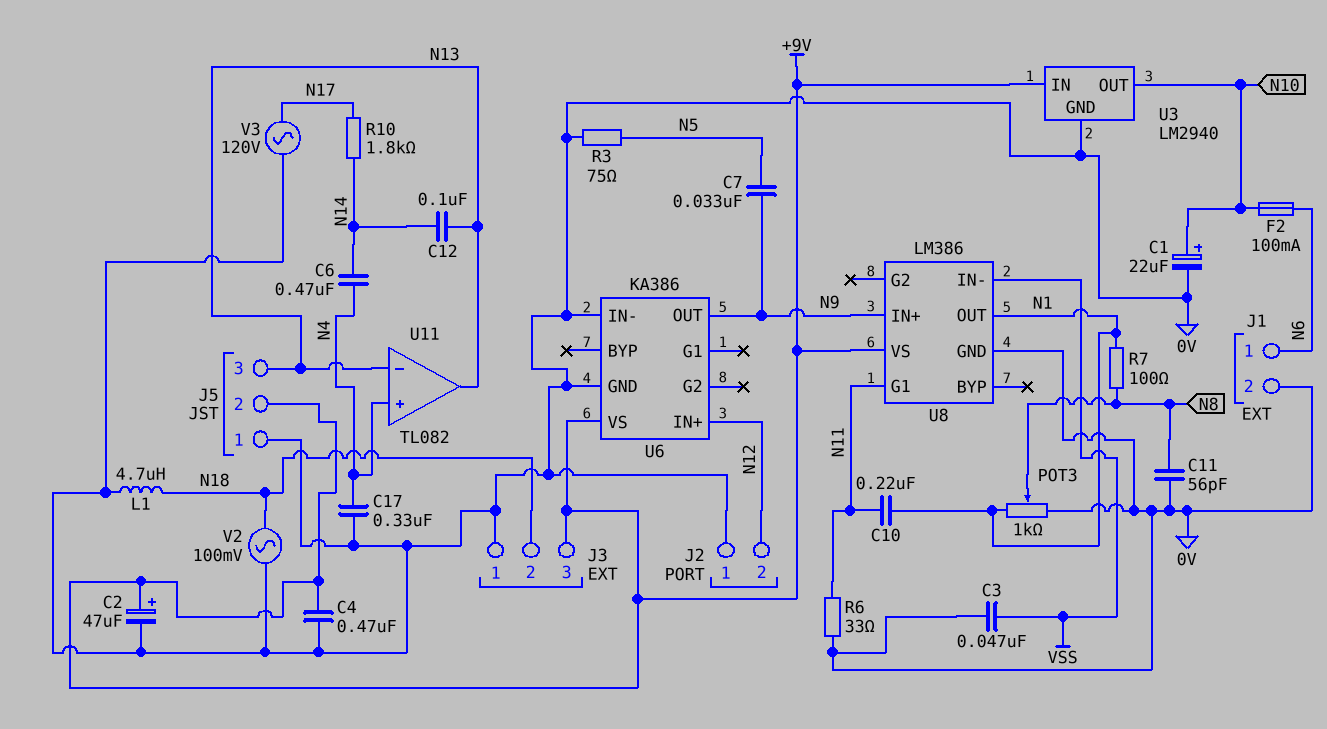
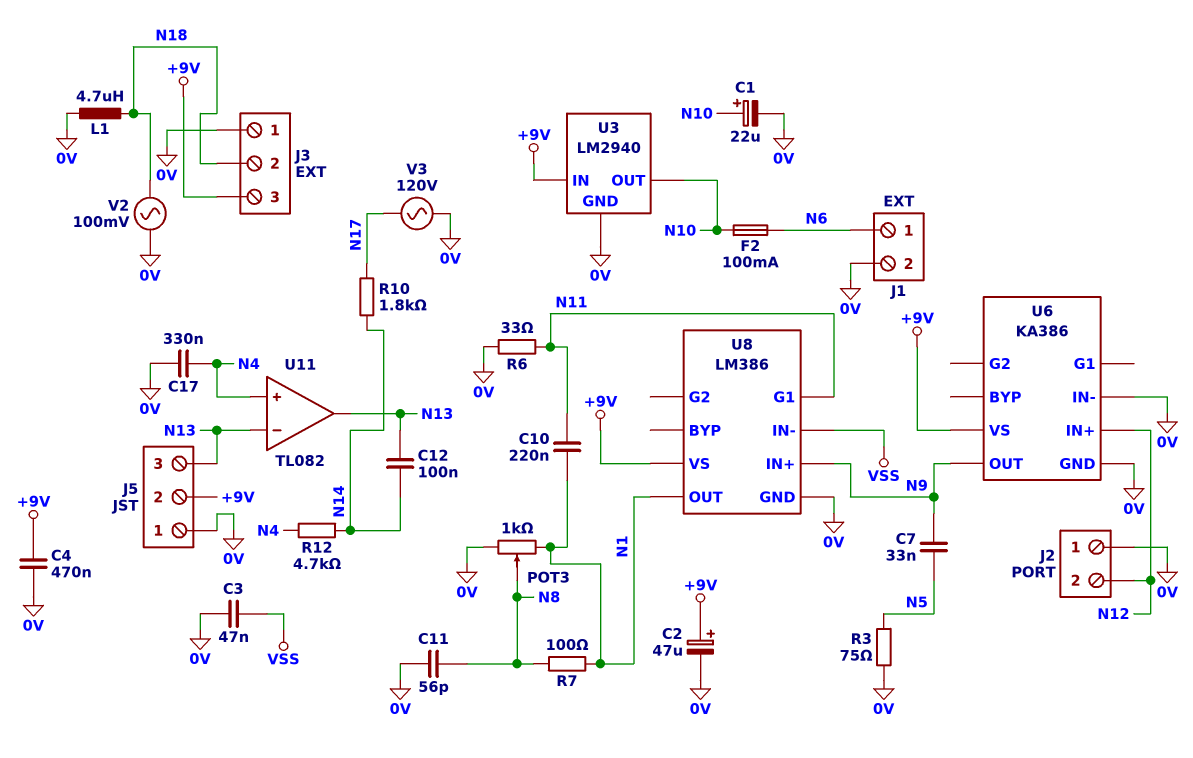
C6: 470nF (N4, N14) -> none
R12: none -> 4.7k (N4, N14)

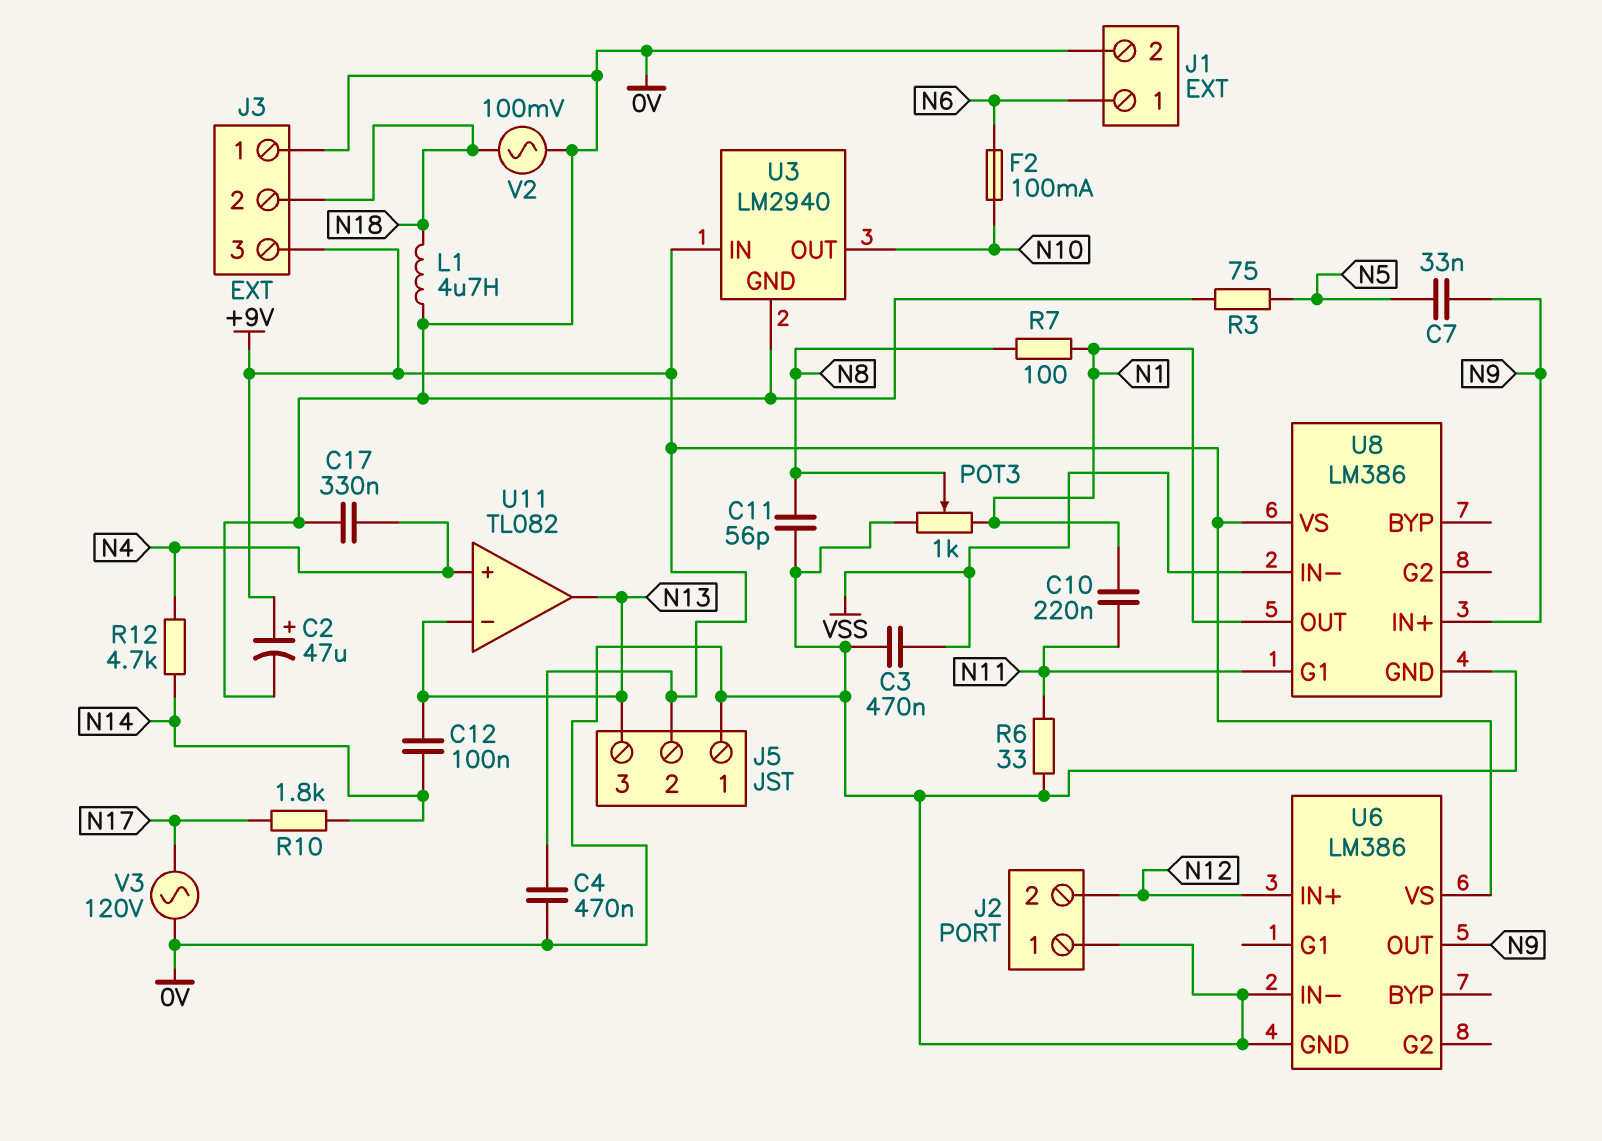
C1: 22uF (plus N10, minus 0V) -> none
C3: 47nF (0V, VSS) -> 470nF (0V, VSS)
U6: KA386 -> LM386

